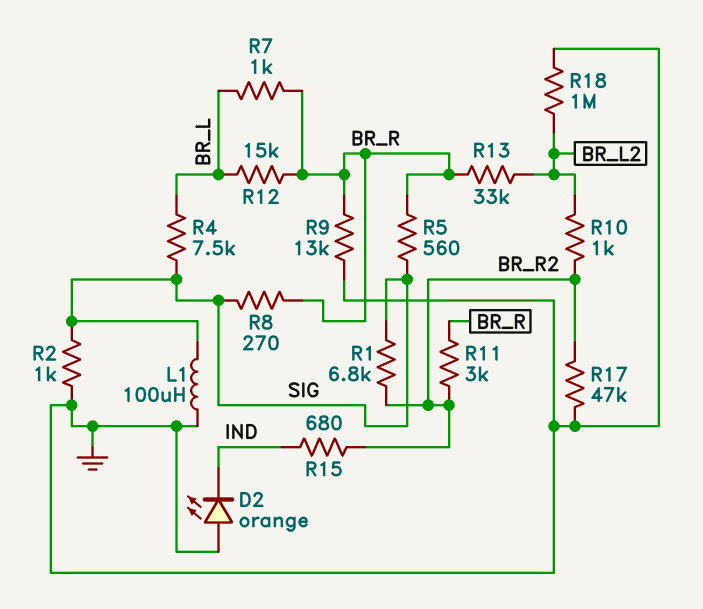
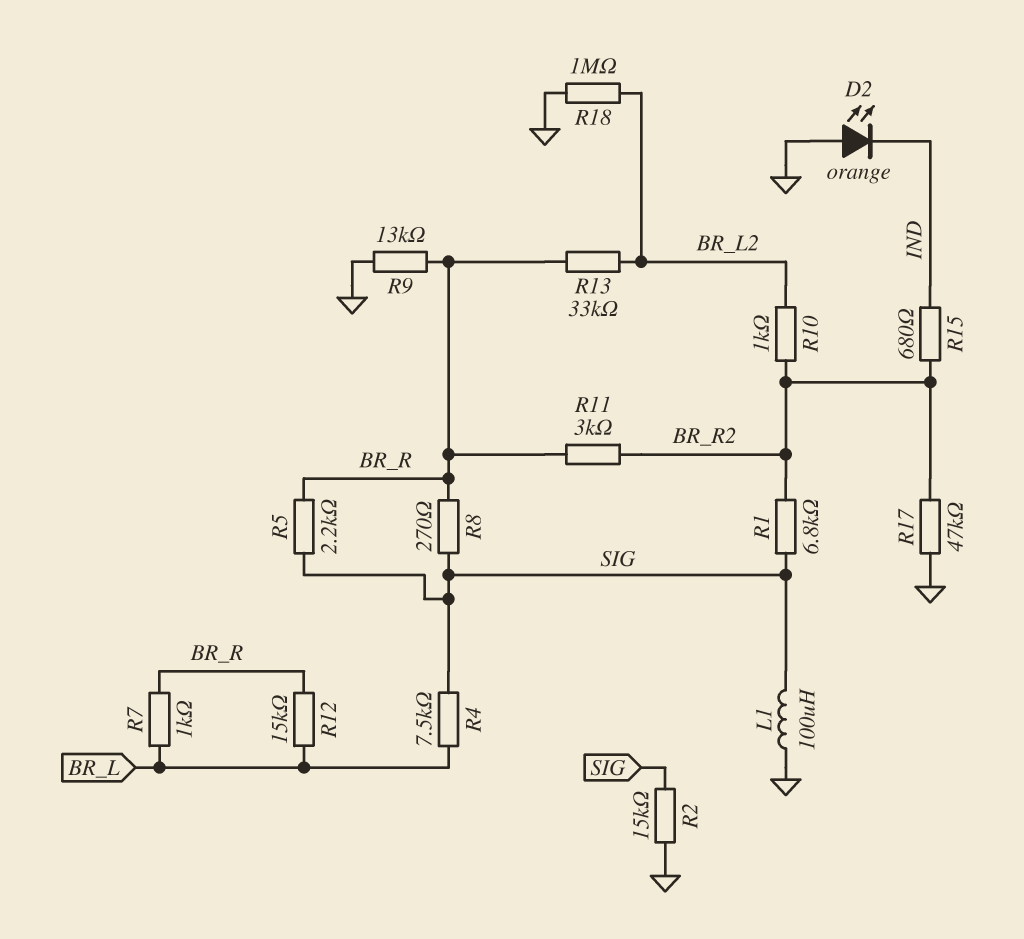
R2: 1k (GND, SIG) -> 15k (GND, SIG)
R5: 560 (BR_R, SIG) -> 2.2k (BR_R, SIG)

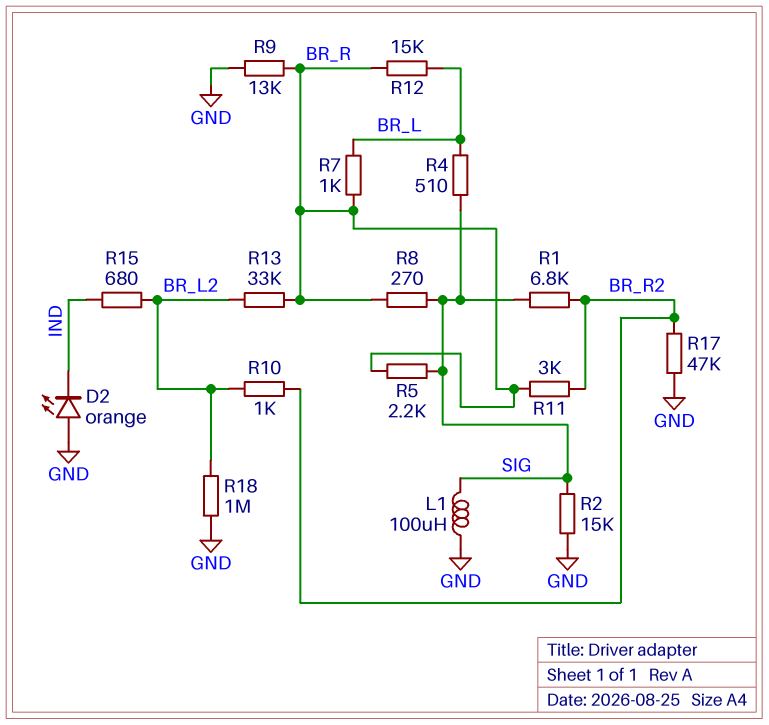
R4: 7.5k (BR_L, SIG) -> 510 (BR_L, SIG)
R15: 680 (BR_R2, IND) -> 680 (BR_L2, IND)

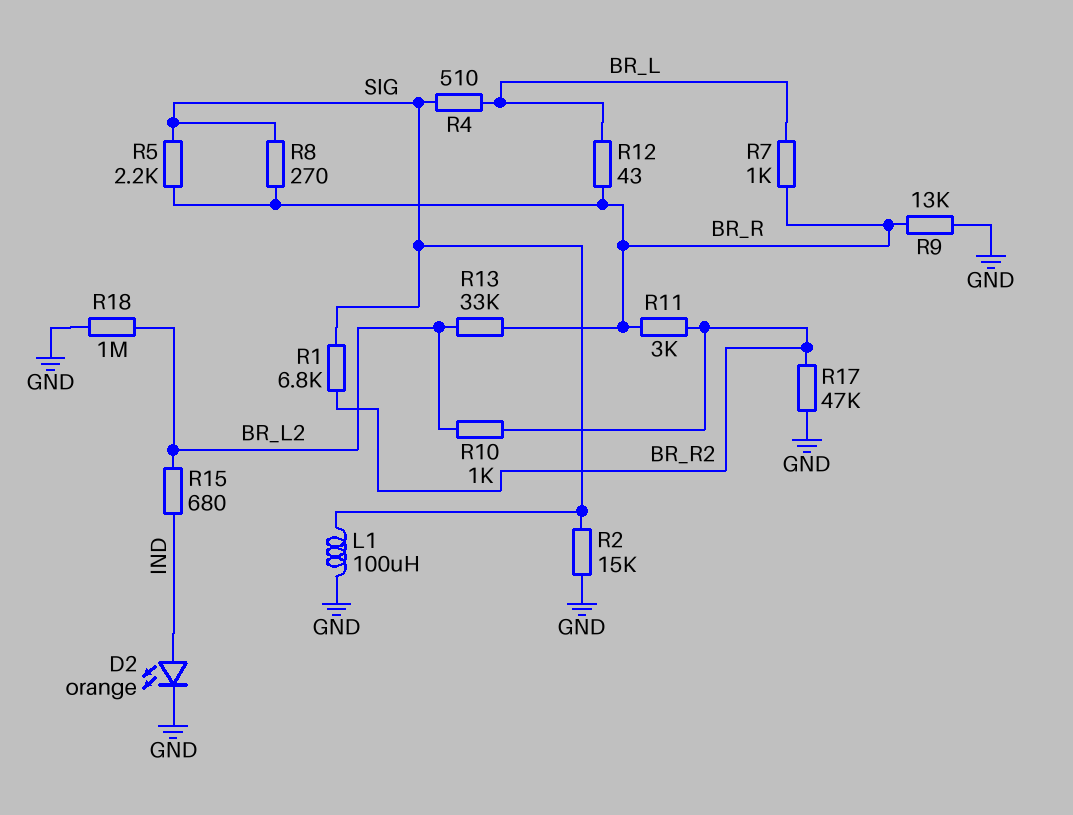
D2: LED orange (A GND, K IND) -> LED orange (A IND, K GND)
R12: 15k (BR_L, BR_R) -> 43 (BR_L, BR_R)

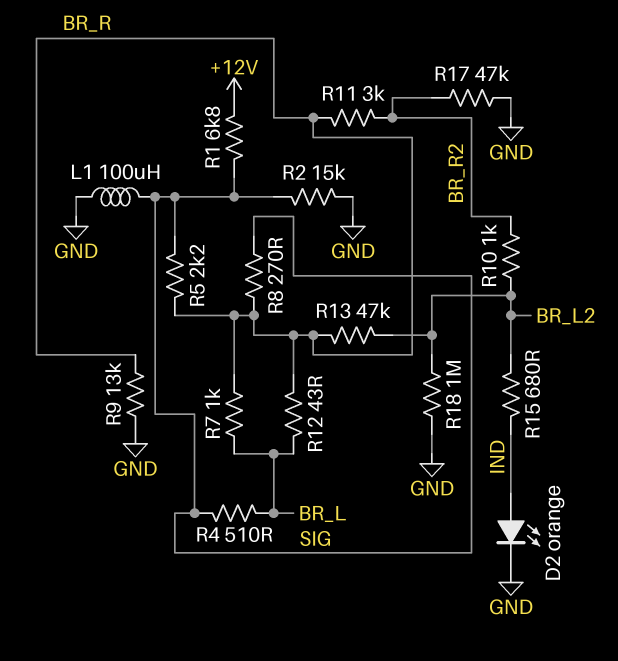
R1: 6.8k (BR_R2, SIG) -> 6.8k (+12V, SIG)
R13: 33k (BR_L2, BR_R) -> 47k (BR_L2, BR_R)

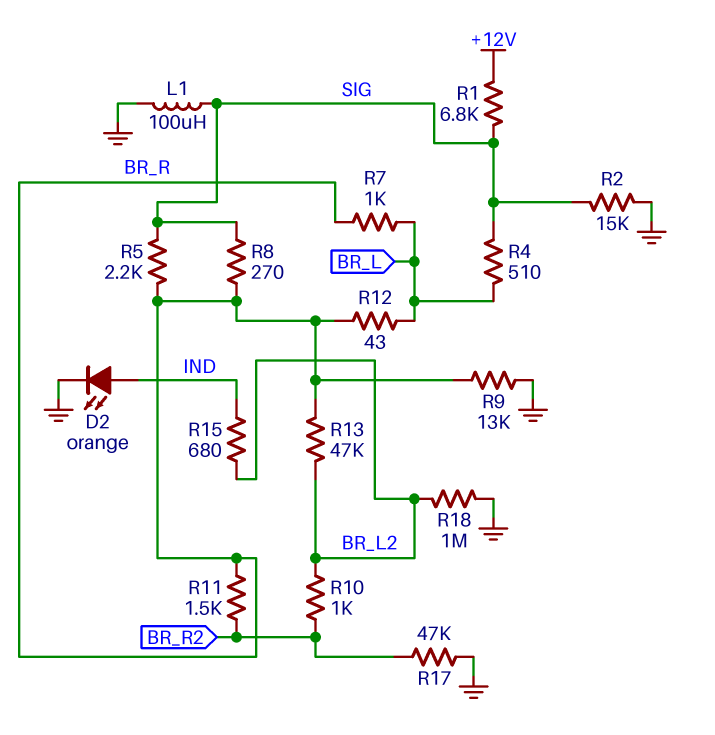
R11: 3k (BR_R, BR_R2) -> 1.5k (BR_R, BR_R2)

